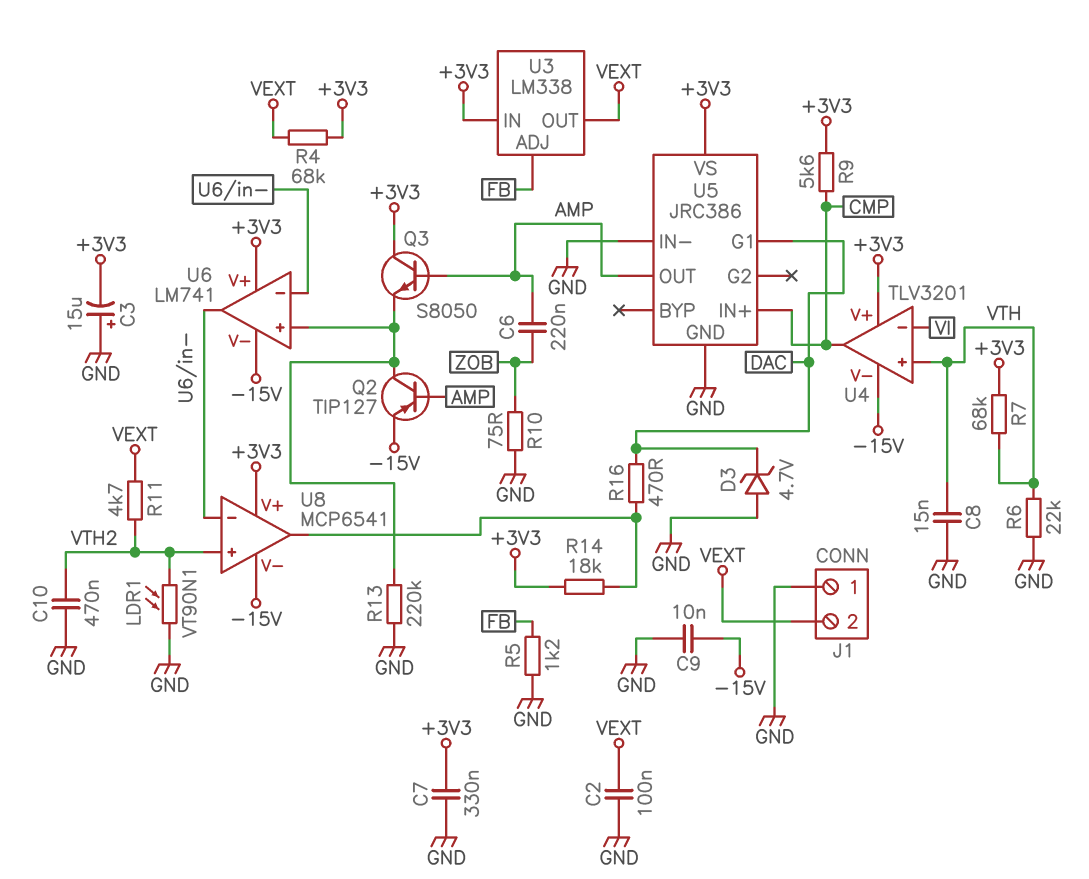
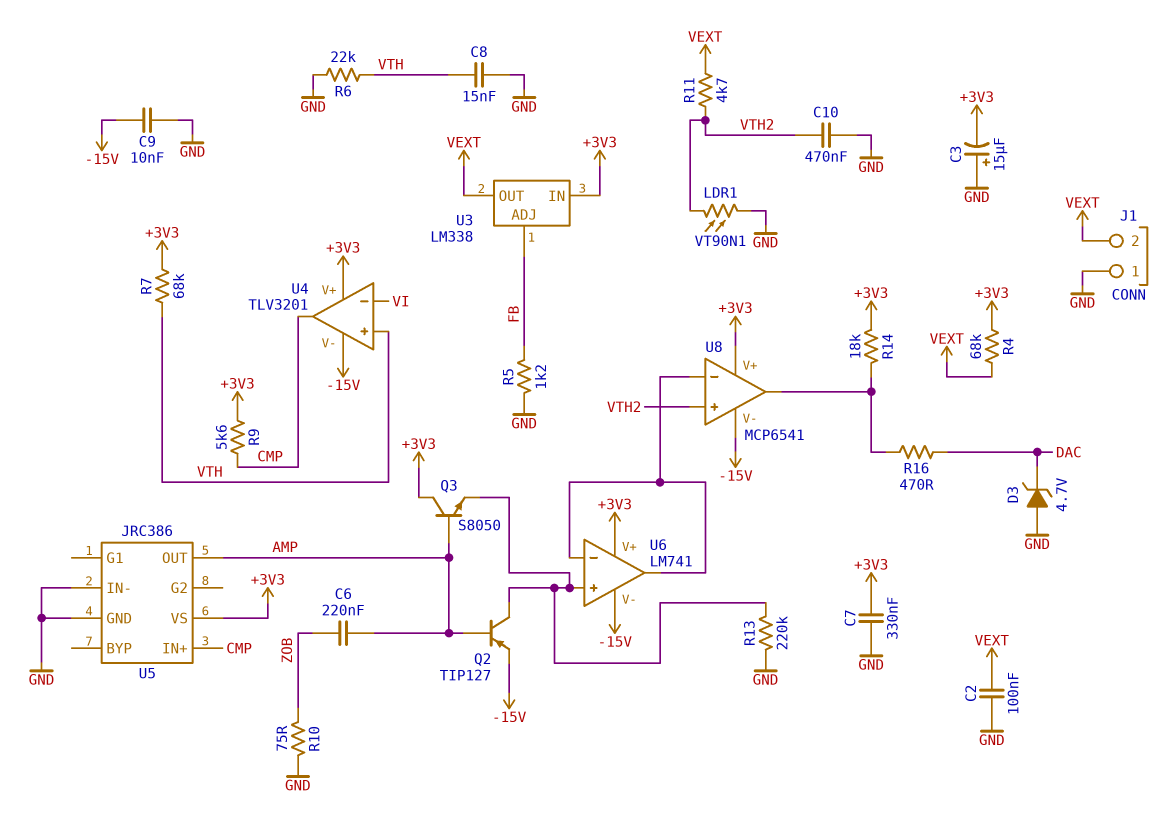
U5 pin G1: DAC -> none

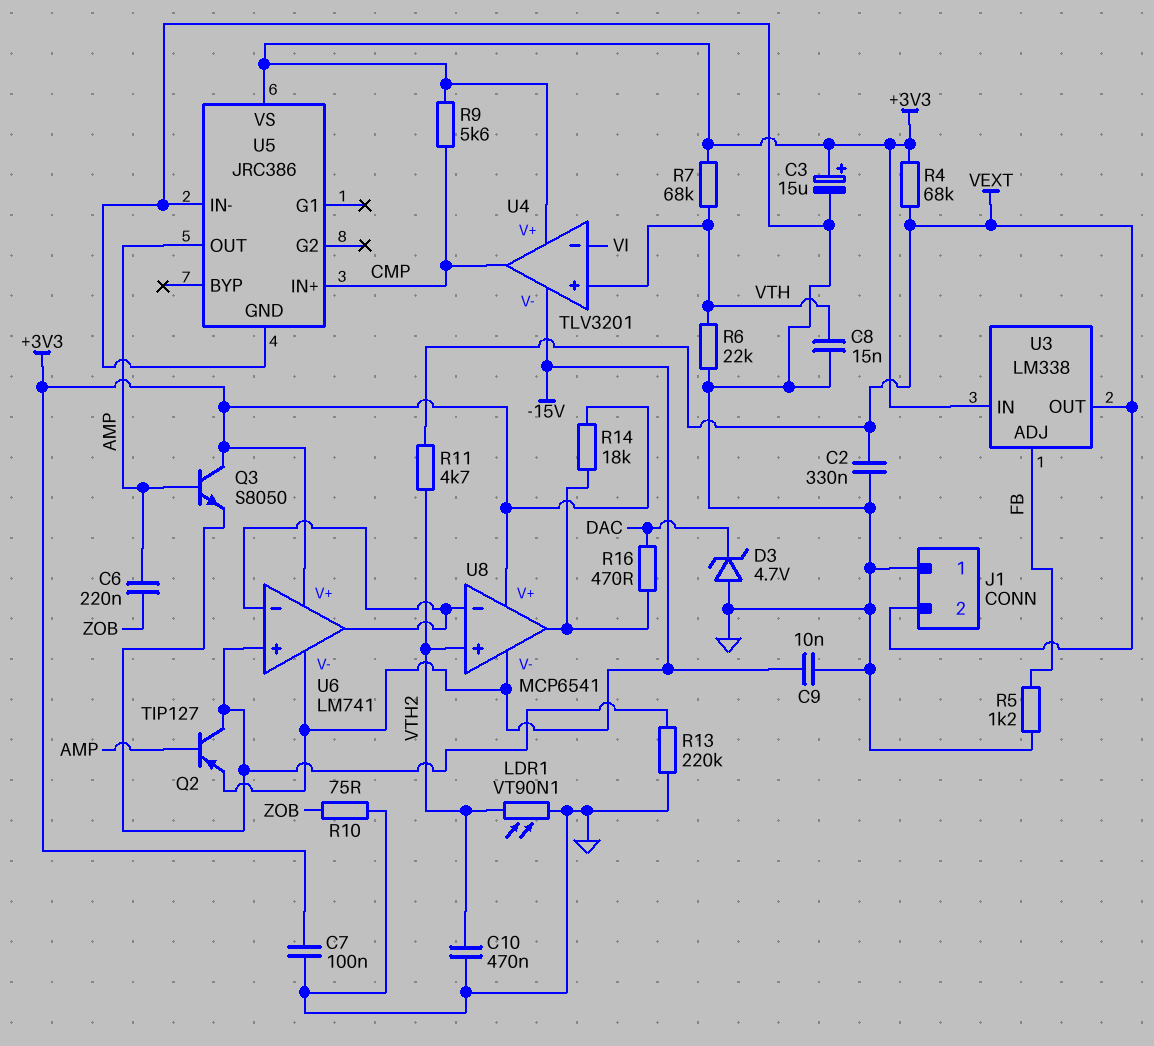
C2: 100nF (GND, VEXT) -> 330nF (GND, VEXT)
C3: 15uF (plus GND, minus +3V3) -> 15uF (plus +3V3, minus GND)
C7: 330nF (+3V3, GND) -> 100nF (+3V3, GND)

